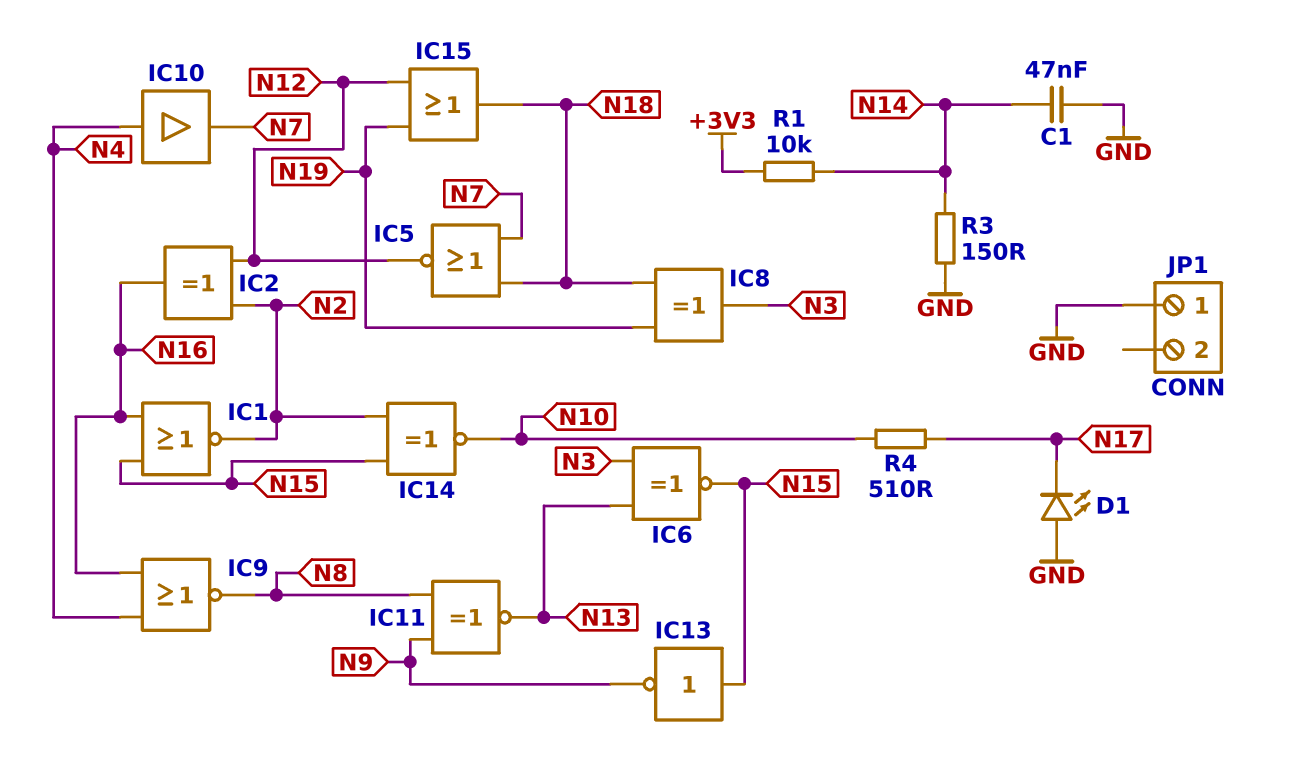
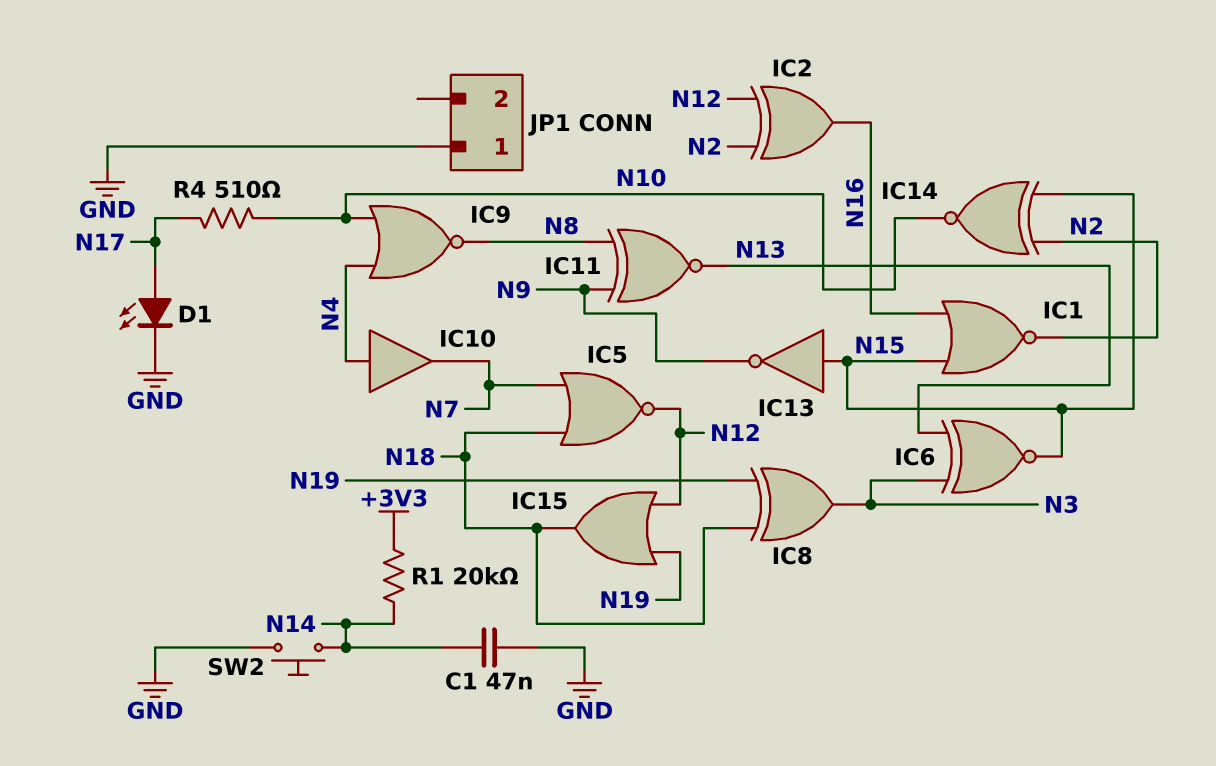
D1: LED (A GND, K N17) -> LED (A N17, K GND)
IC9: NOR (in N4, in N16, out N8) -> NOR (in N4, in N10, out N8)
R1: 10k (+3V3, N14) -> 20k (+3V3, N14)
R3: 150 (GND, N14) -> none
SW2: none -> button (GND, N14)

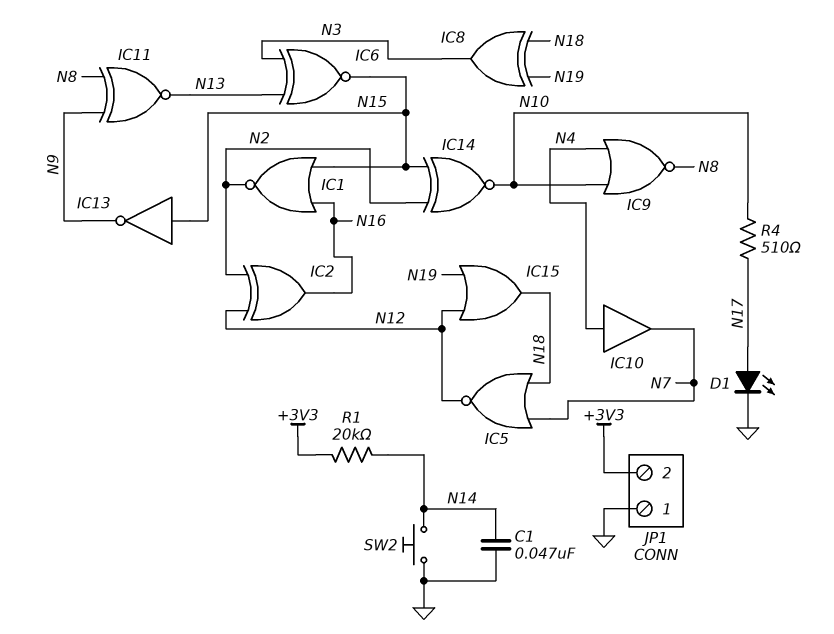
JP1 pin 2: none -> +3V3

